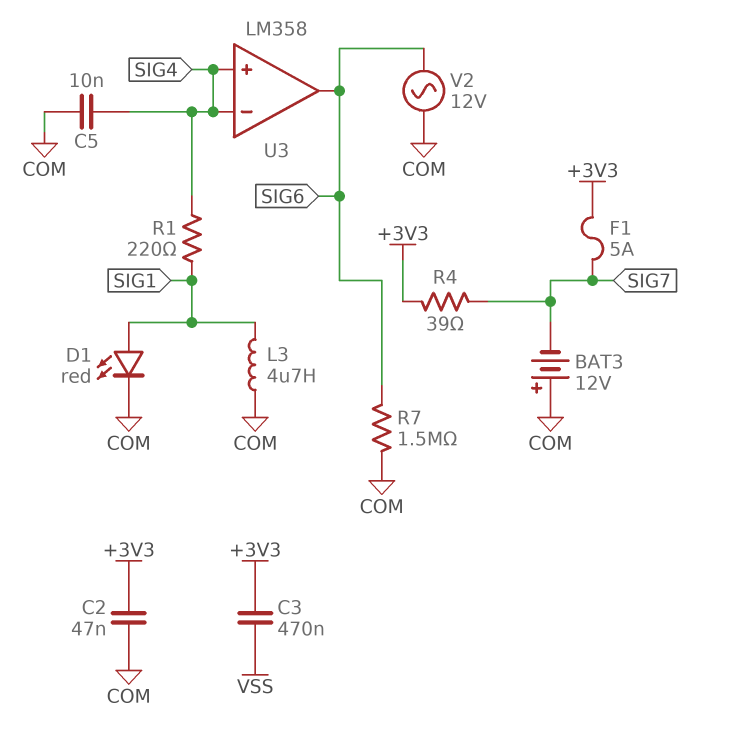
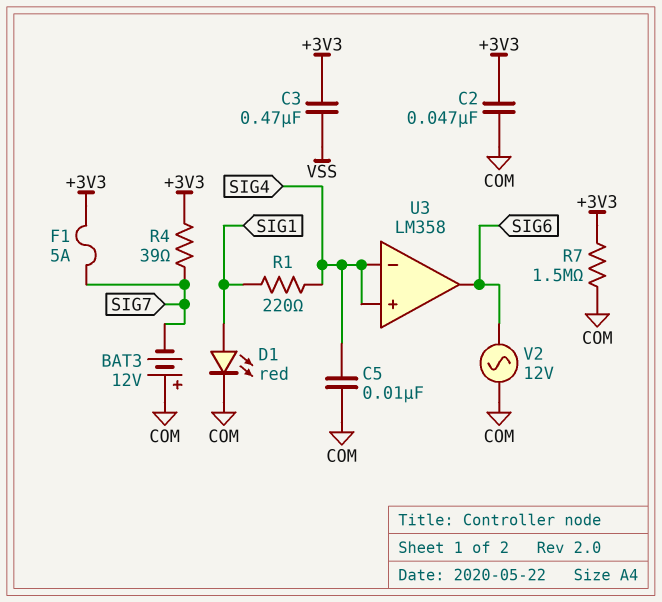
L3: 4.7uH (COM, SIG1) -> none
R7: 1.5M (COM, SIG6) -> 1.5M (+3V3, COM)

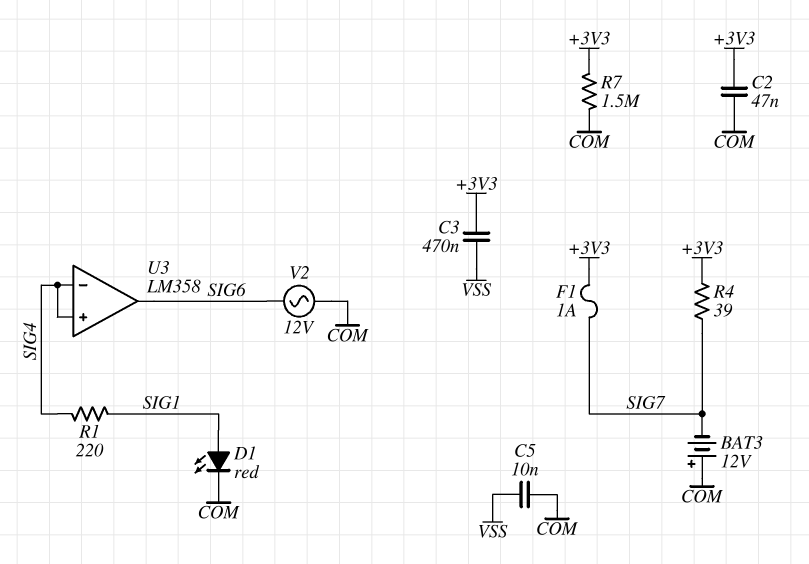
C5: 10nF (COM, SIG4) -> 10nF (COM, VSS)
F1: 5A (+3V3, SIG7) -> 1A (+3V3, SIG7)

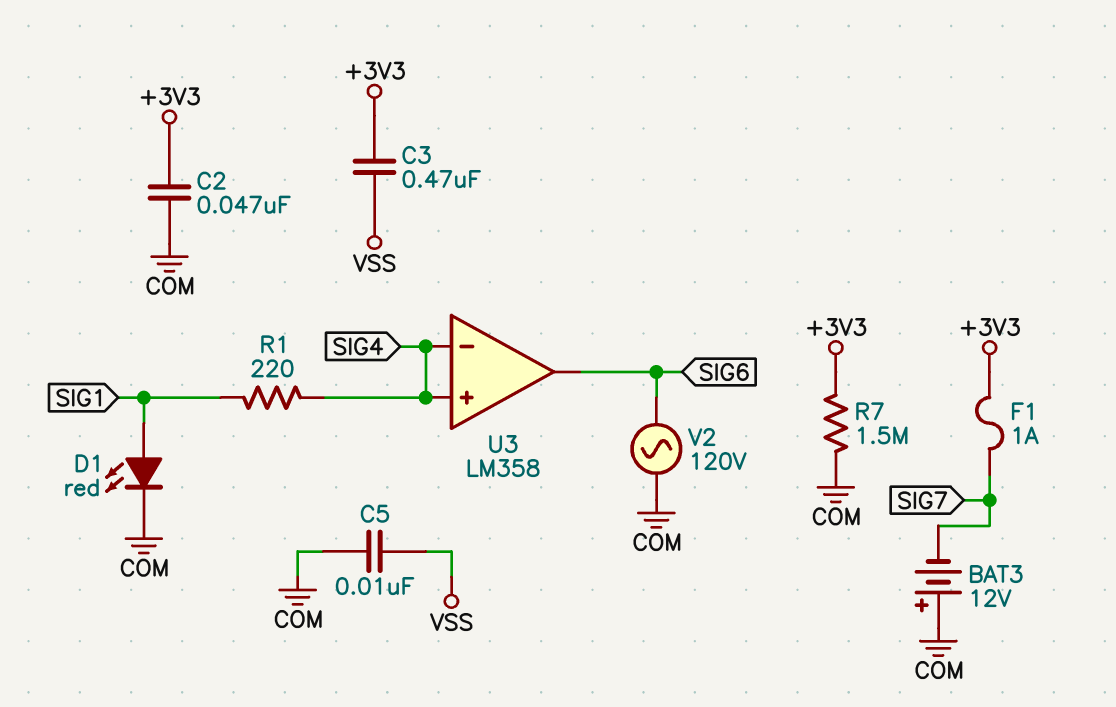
R4: 39 (+3V3, SIG7) -> none
V2: AC 12V (COM, SIG6) -> AC 120V (COM, SIG6)

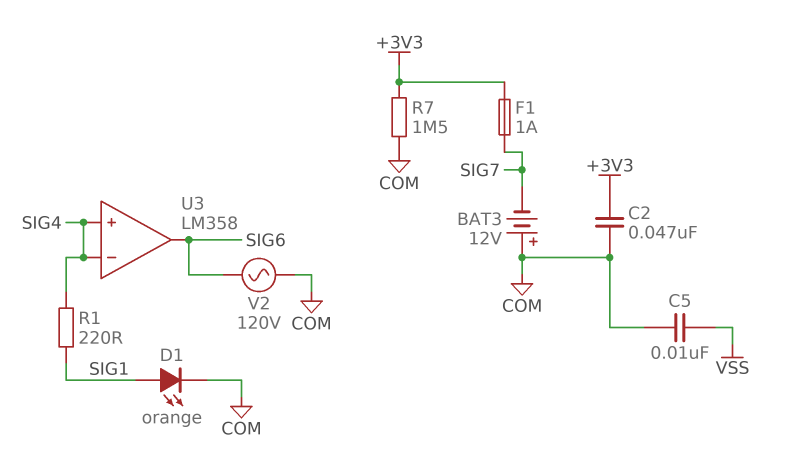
C3: 470nF (+3V3, VSS) -> none
D1: LED red (A SIG1, K COM) -> LED orange (A SIG1, K COM)

